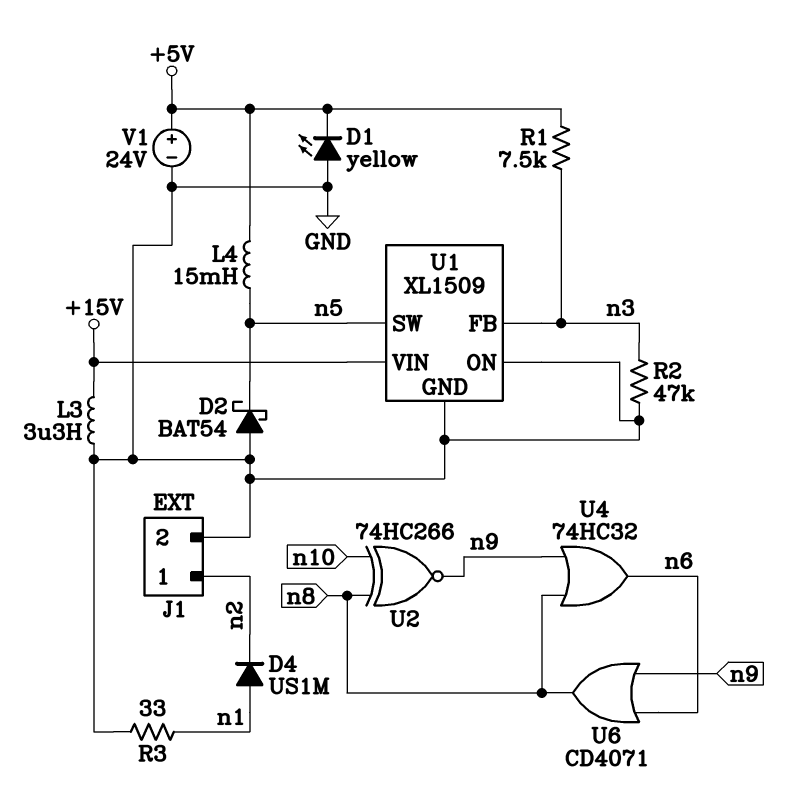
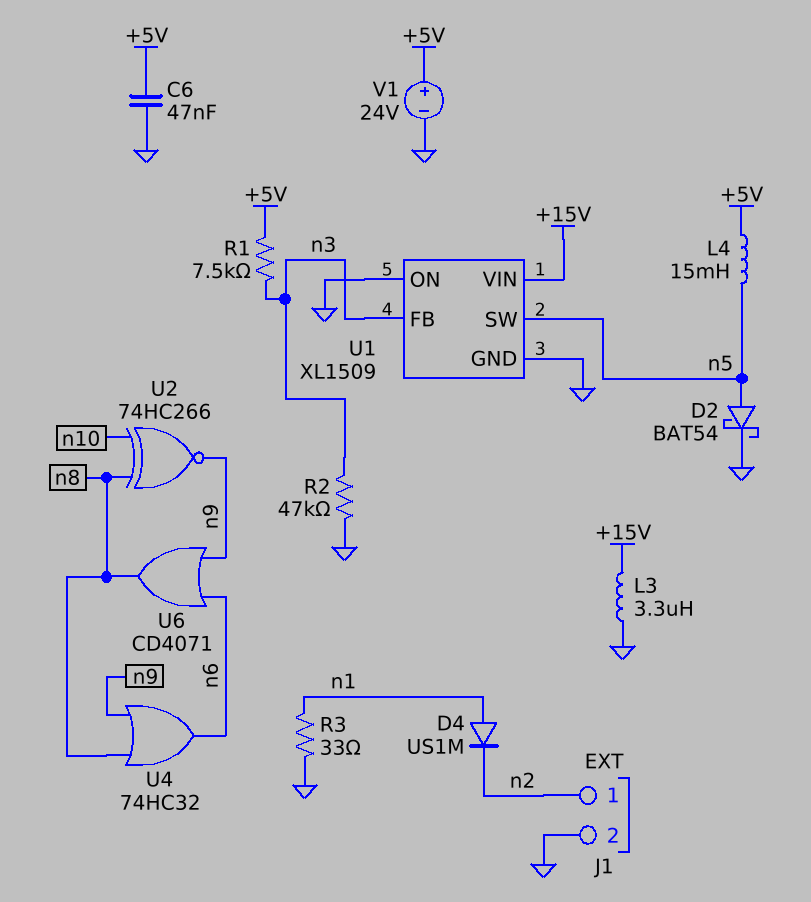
C6: none -> 47nF (+5V, GND)
D1: LED yellow (A GND, K +5V) -> none
D2: schottky BAT54 (A GND, K n5) -> schottky BAT54 (A n5, K GND)

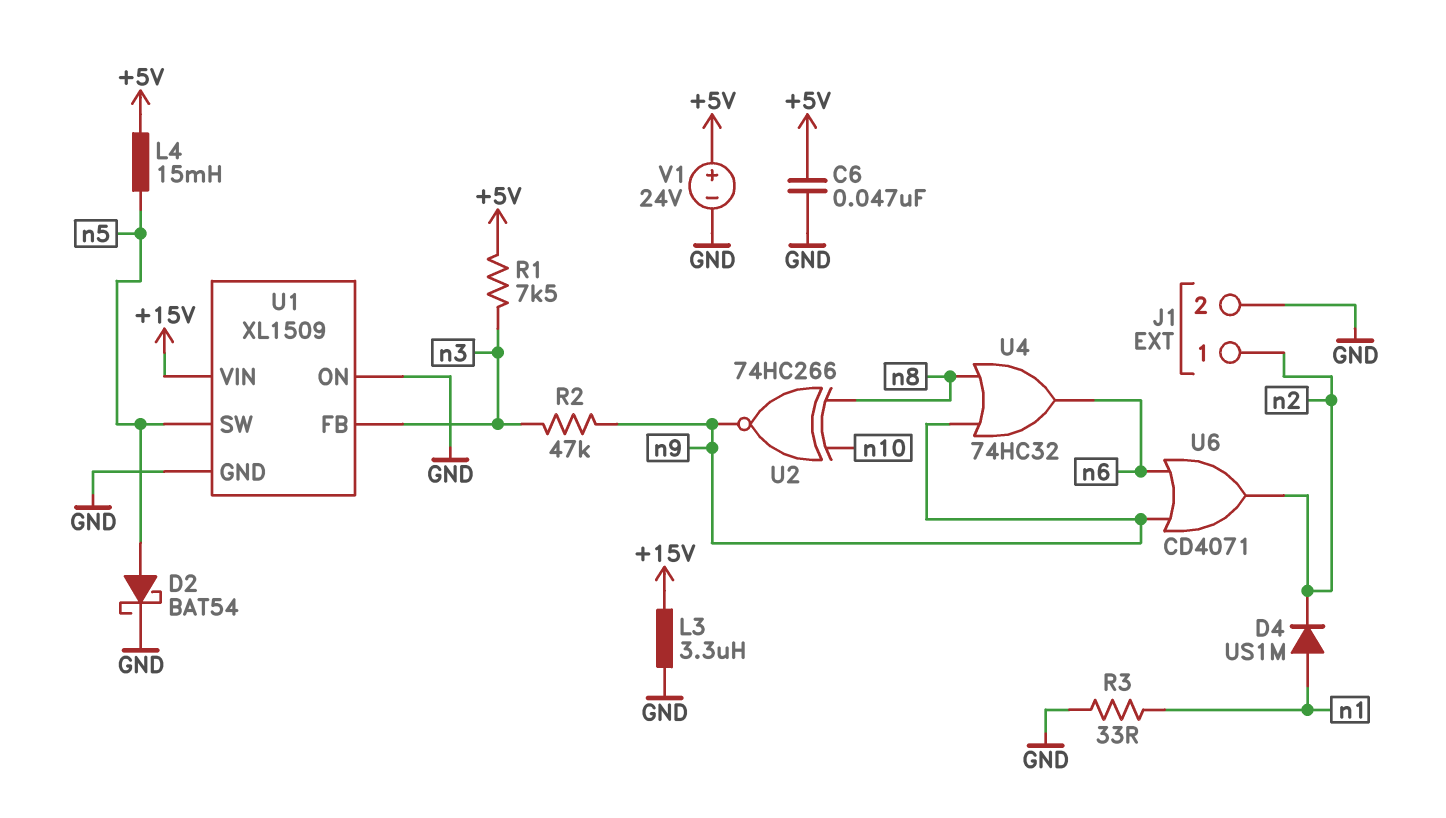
R2: 47k (GND, n3) -> 47k (n3, n9)
U6: OR CD4071 (in n6, in n9, out n8) -> OR CD4071 (in n6, in n9, out n2)

